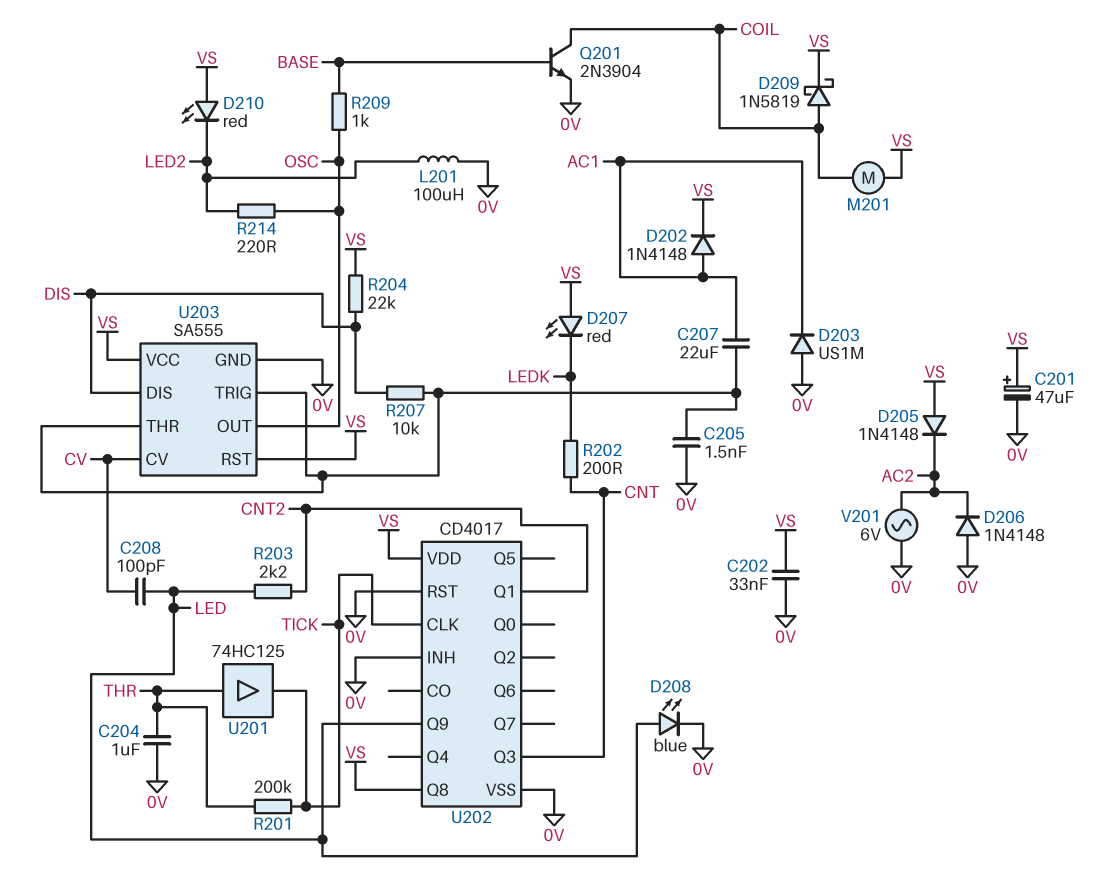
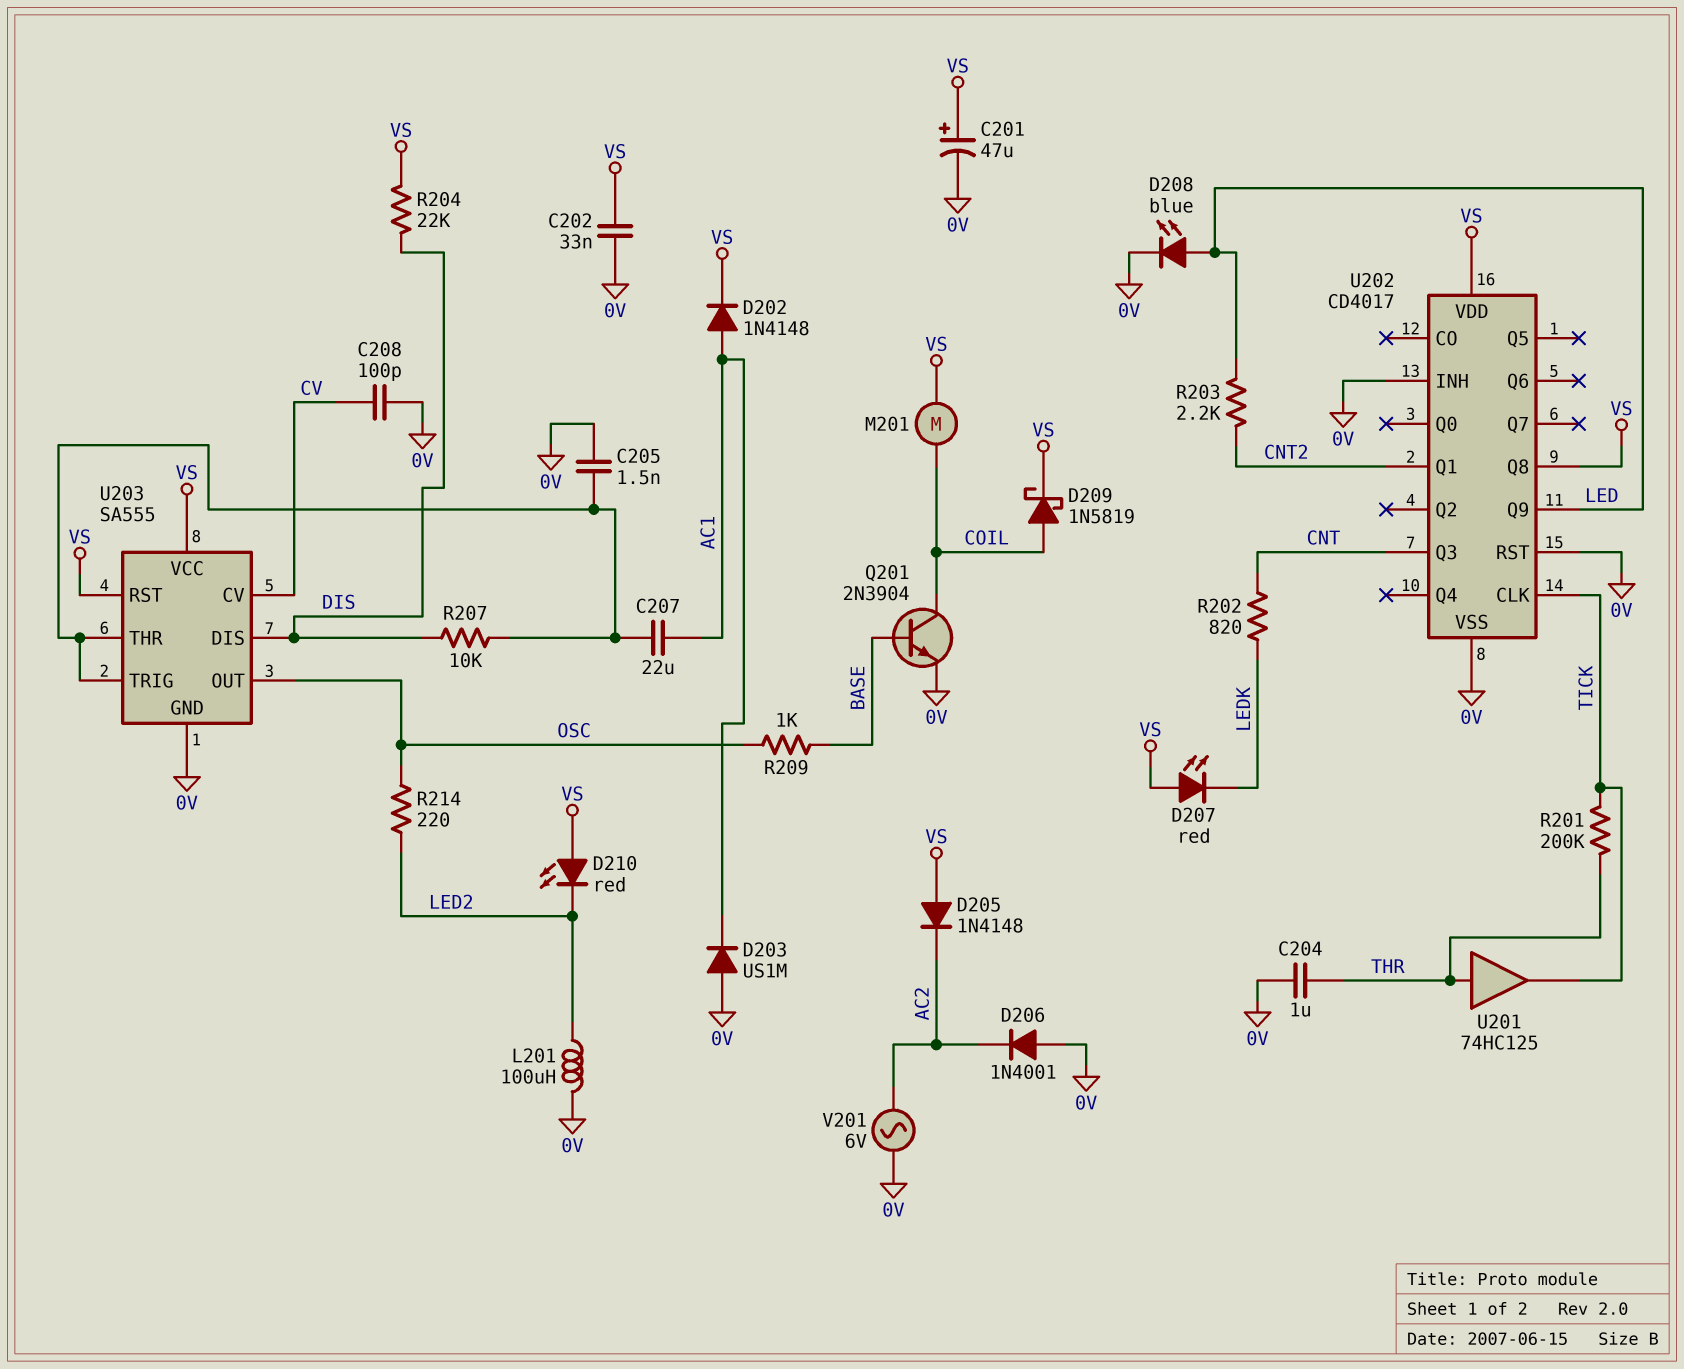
C208: 100pF (CV, LED) -> 100pF (0V, CV)
D206: diode 1N4148 (A 0V, K AC2) -> diode 1N4001 (A 0V, K AC2)
R202: 200 (CNT, LEDK) -> 820 (CNT, LEDK)

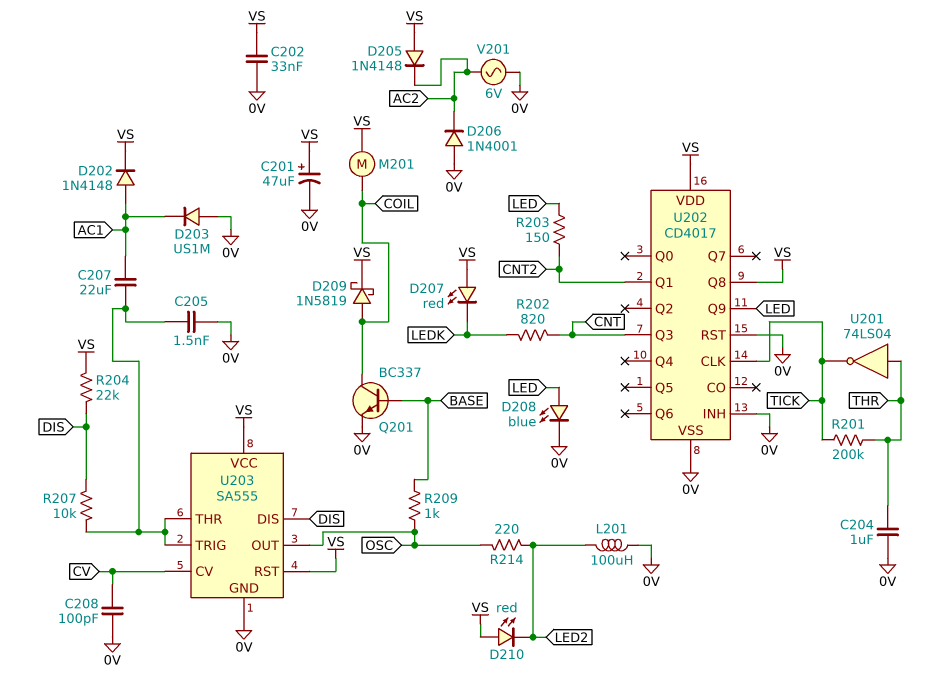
Q201: NPN 2N3904 (B BASE, C COIL, E 0V) -> NPN BC337 (B BASE, C COIL, E 0V)
R203: 2.2k (CNT2, LED) -> 150 (CNT2, LED)
U201: buffer 74HC125 (in THR, out TICK) -> NOT 74LS04 (in THR, out TICK)

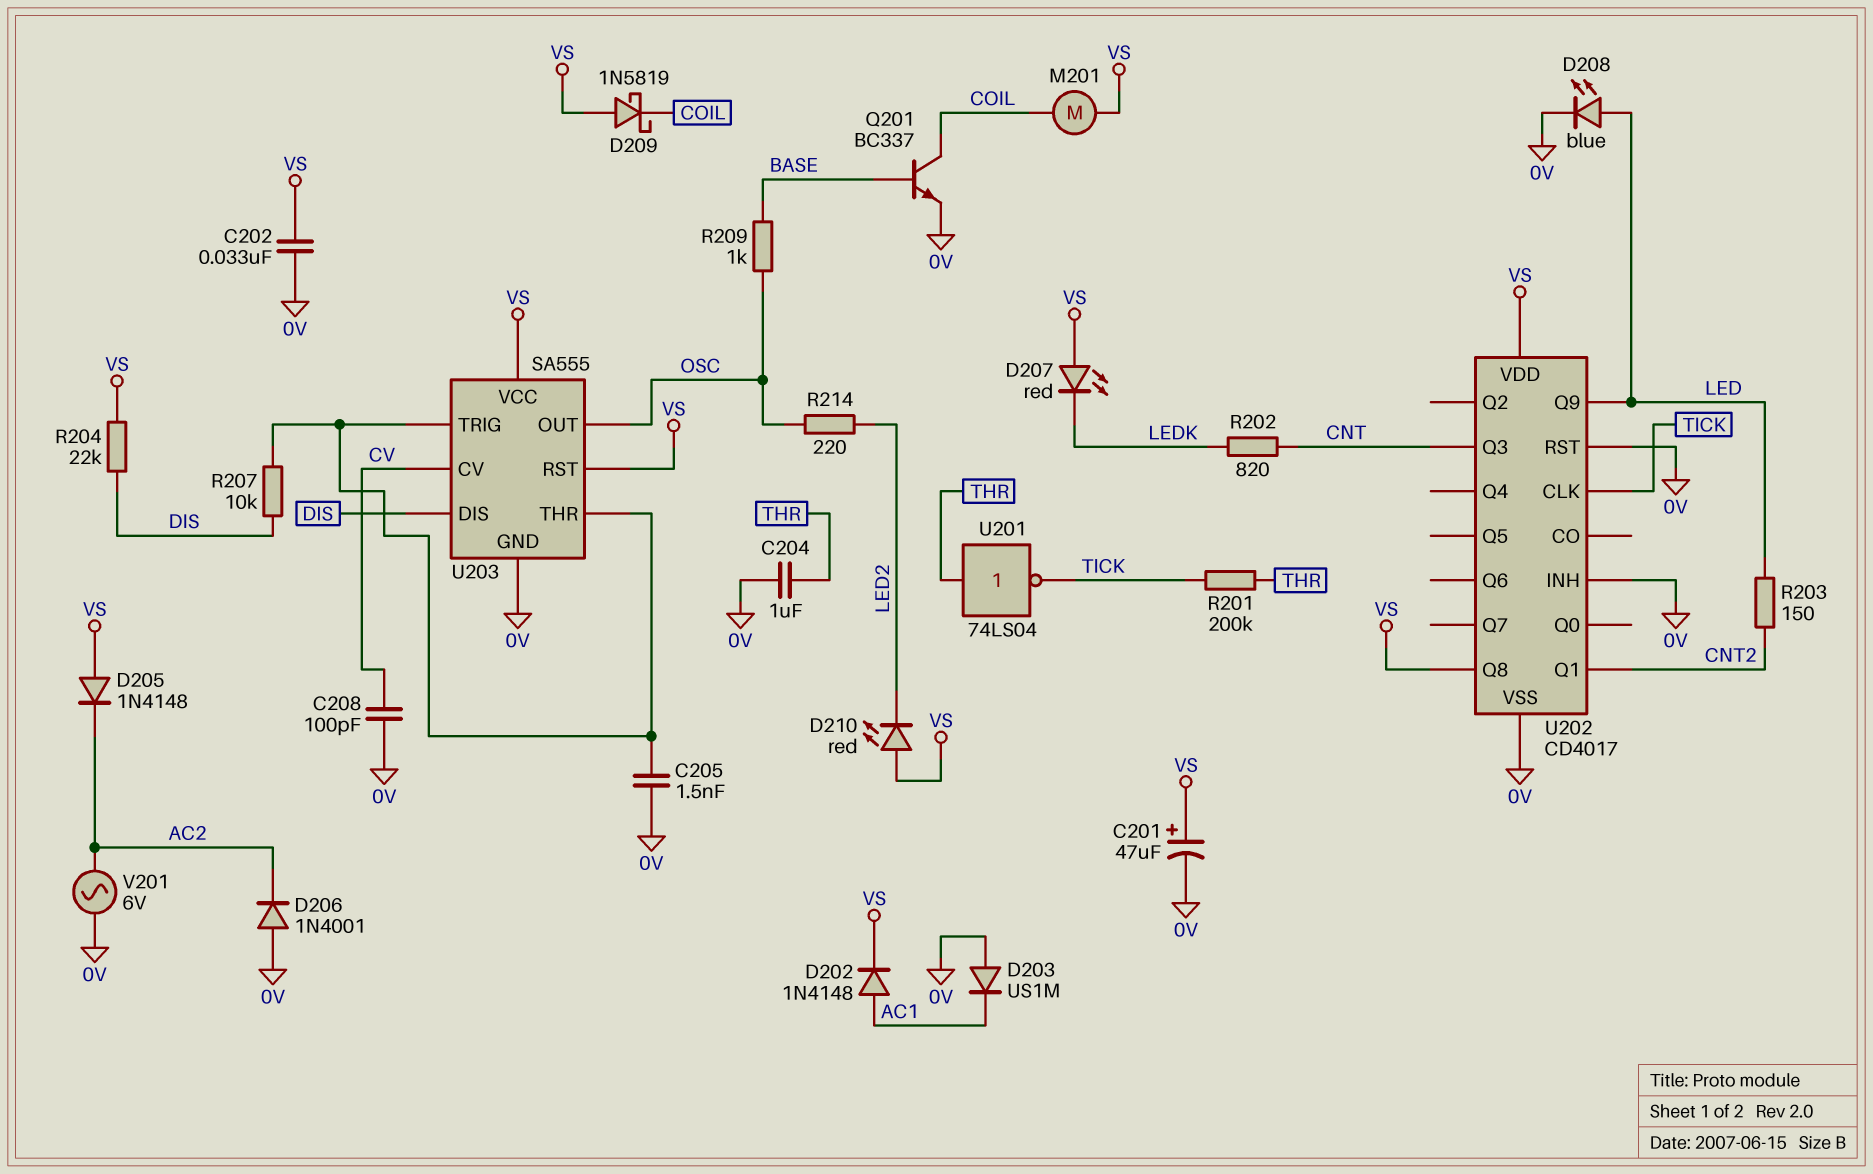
C207: 22uF (AC1, U203/THR) -> none
D209: schottky 1N5819 (A COIL, K VS) -> schottky 1N5819 (A VS, K COIL)
L201: 100uH (0V, LED2) -> none

